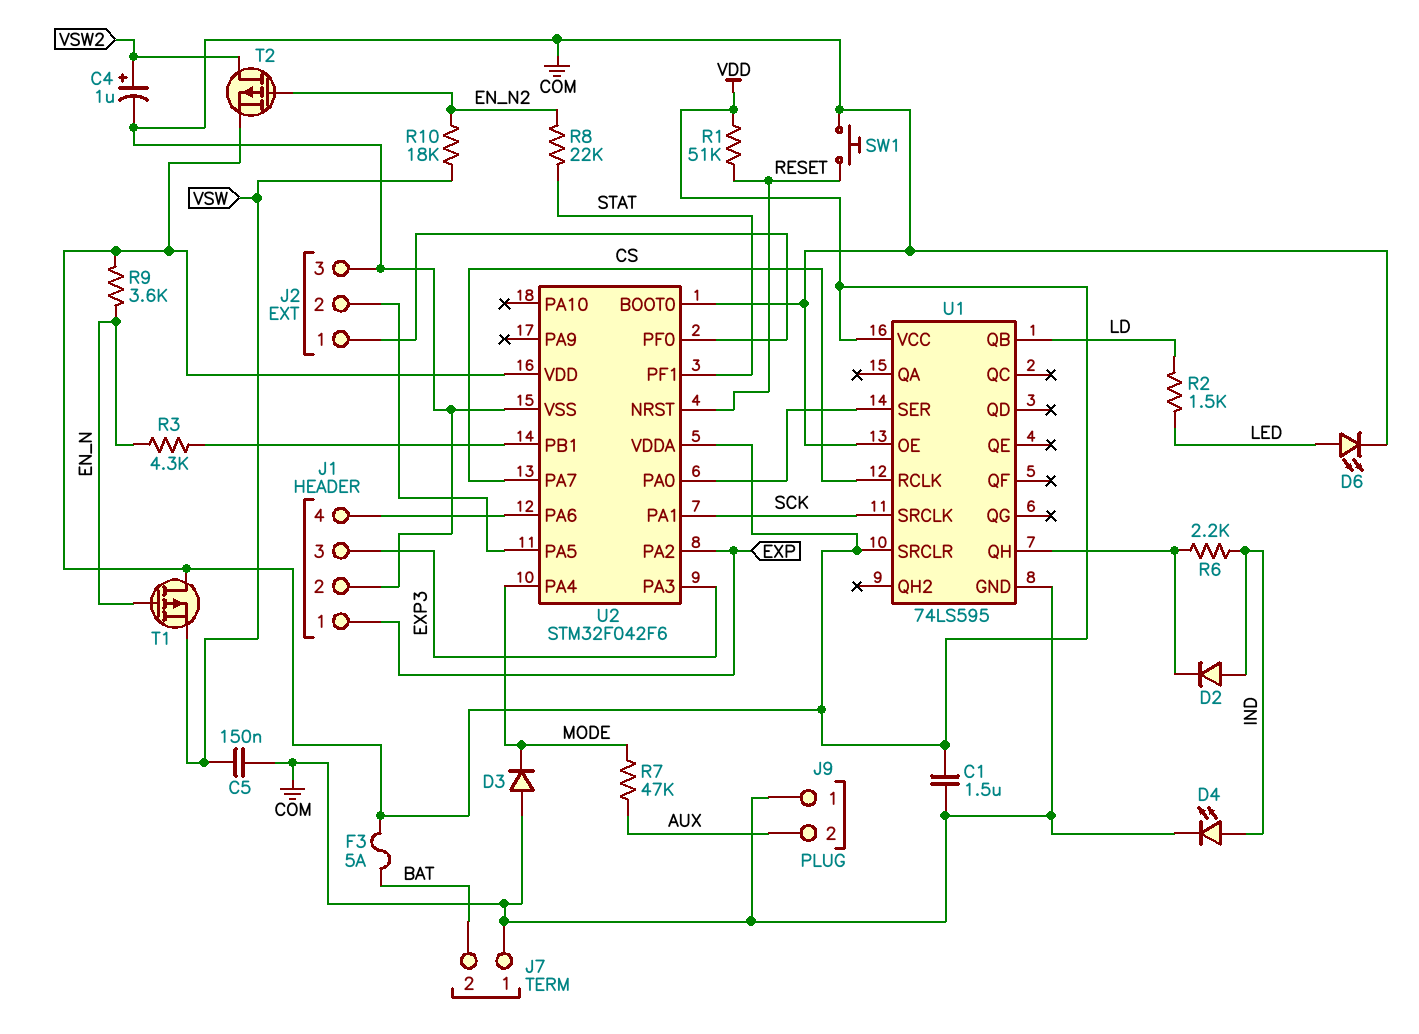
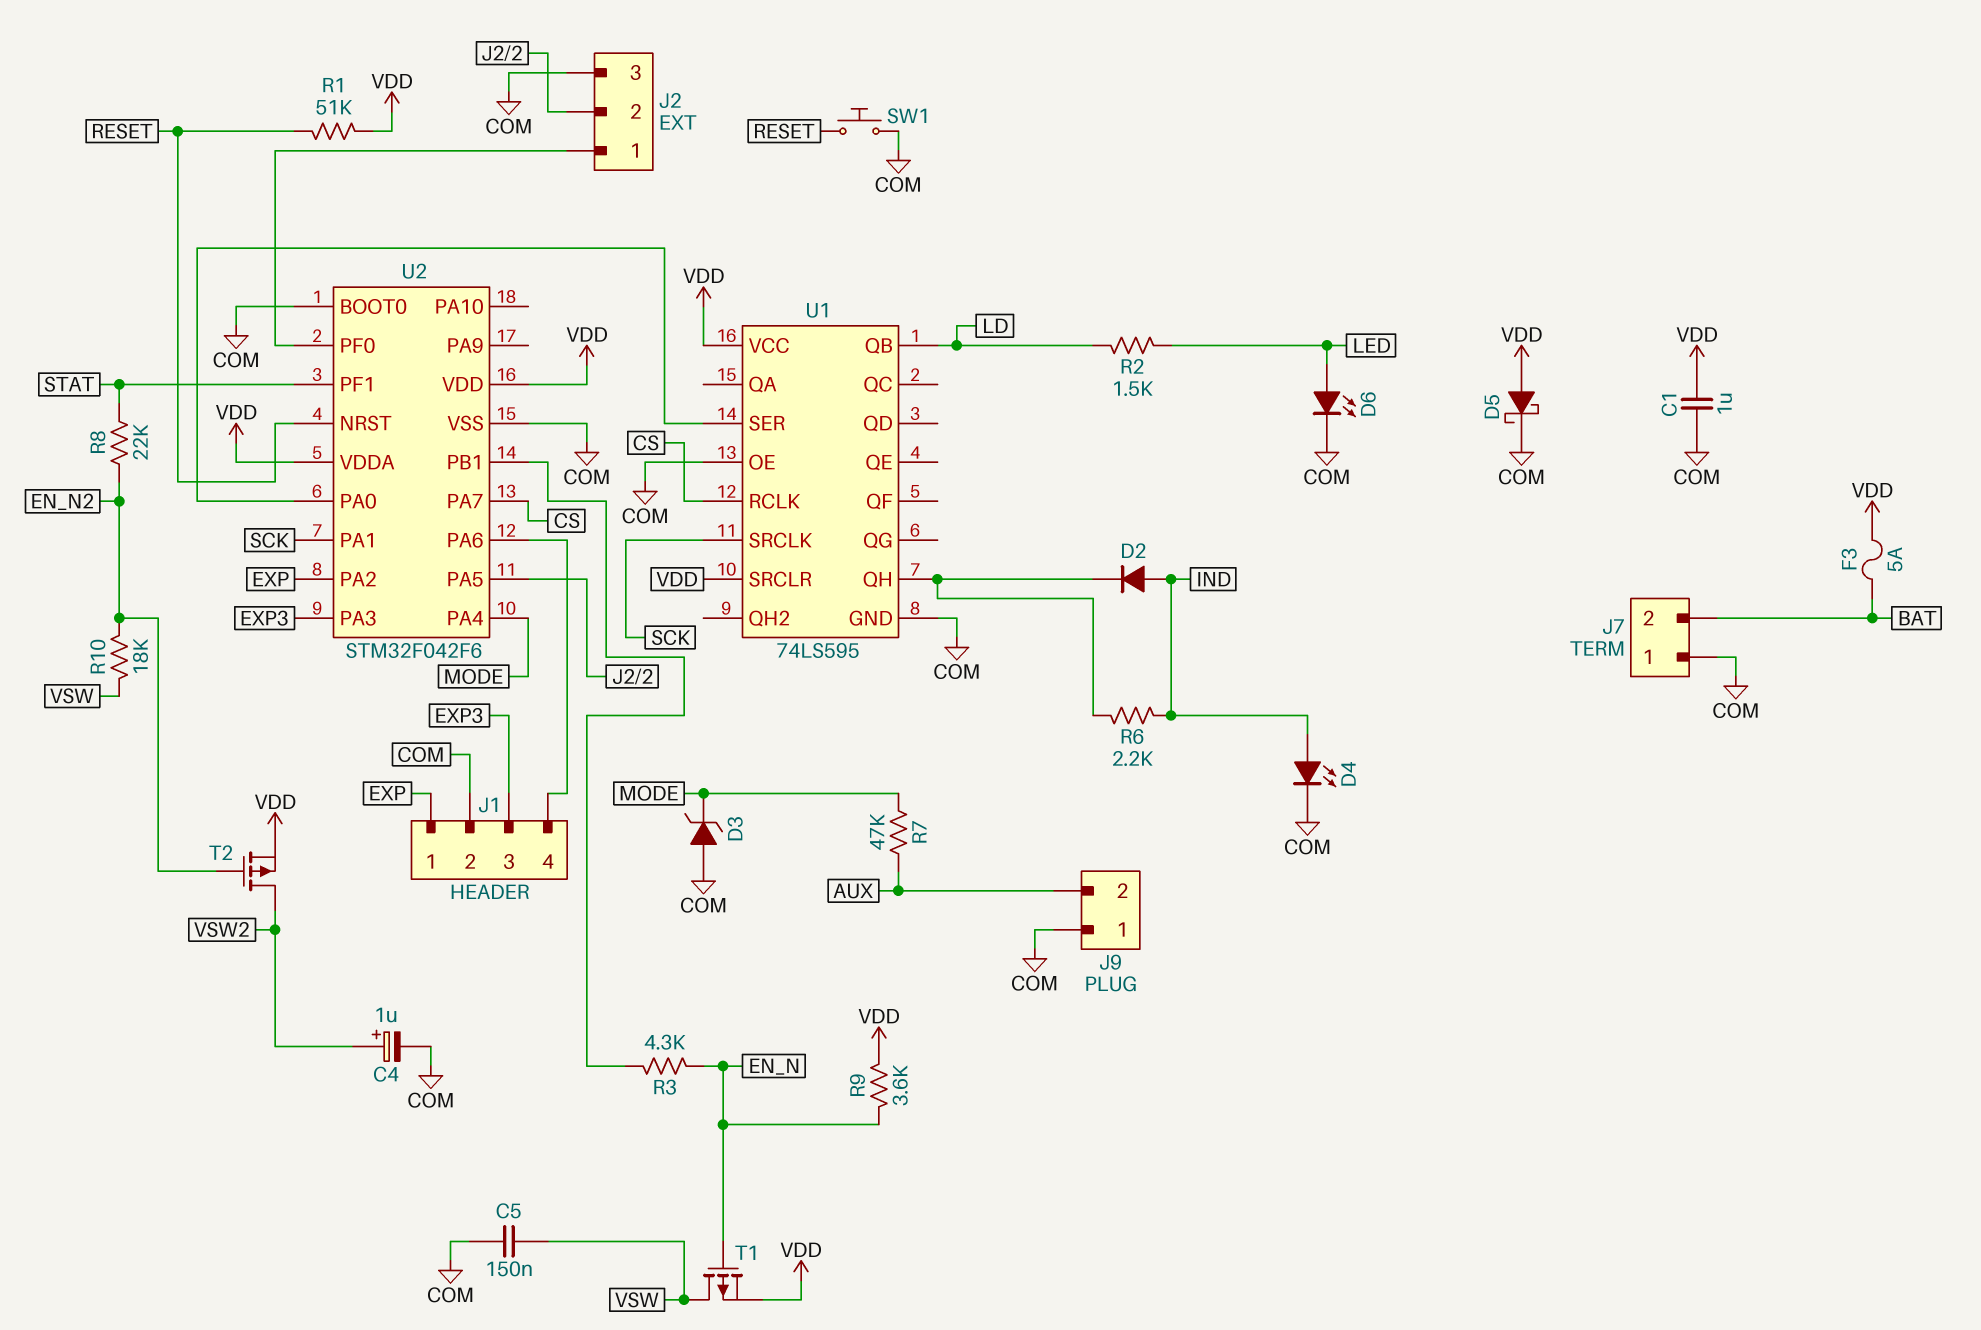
C1: 1.5uF (COM, VDD) -> 1uF (COM, VDD)
D3: diode (A COM, K MODE) -> zener (A COM, K MODE)
D5: none -> schottky (A VDD, K COM)
T1: PMOS (G EN_N, D VDD, S VSW) -> PMOS (G EN_N, D VSW, S VDD)

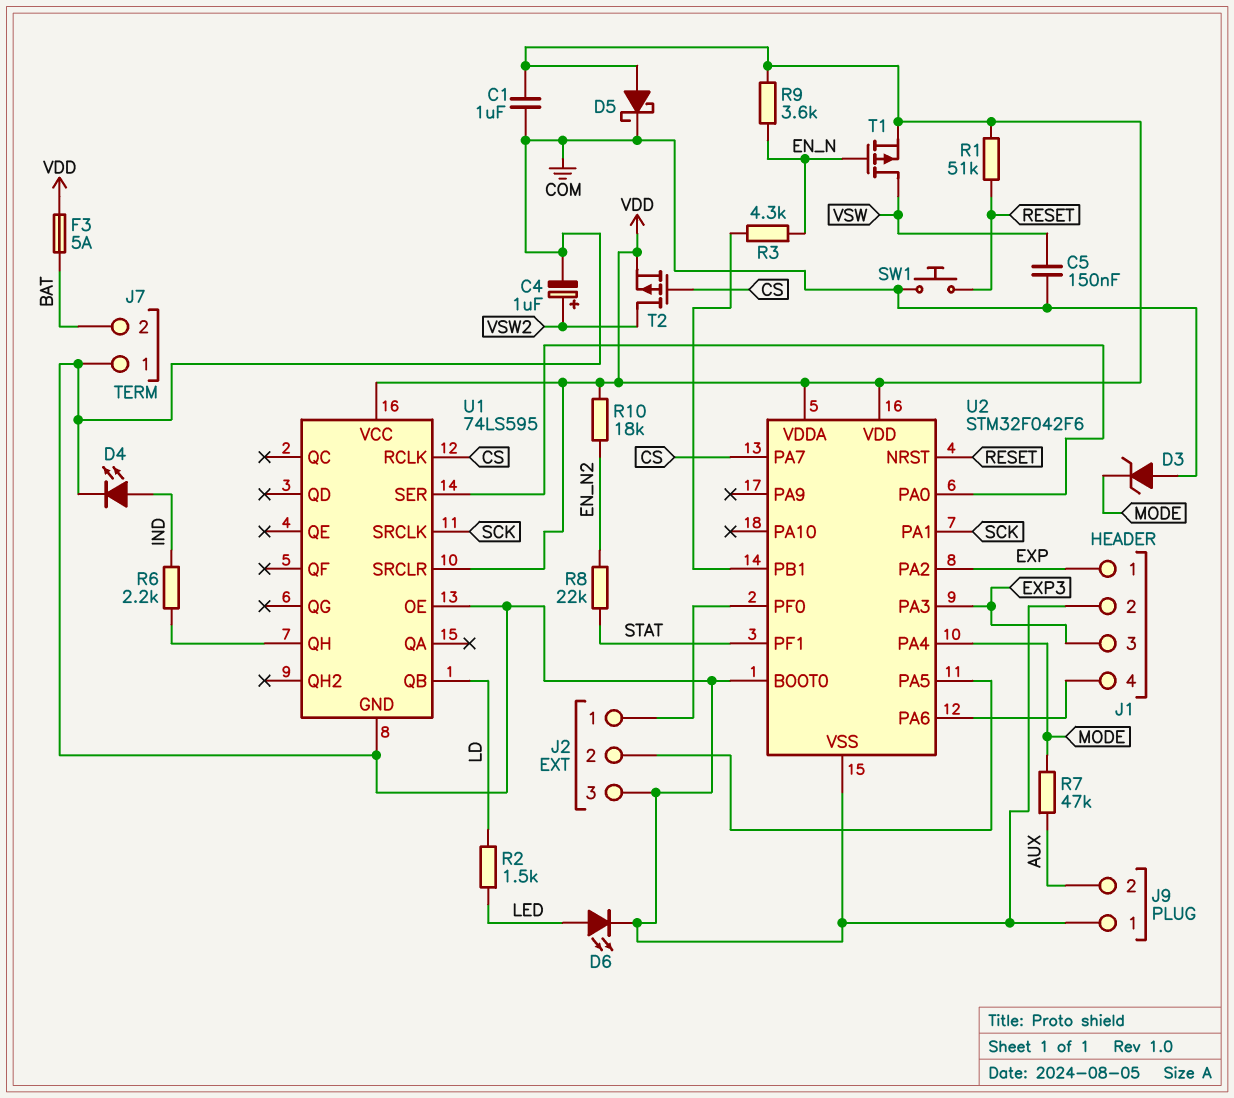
D2: diode (A IND, K U1/QH) -> none
R10: 18k (EN_N2, VSW) -> 18k (EN_N2, VDD)
T2: PMOS (G EN_N2, D VSW2, S VDD) -> PMOS (G CS, D VSW2, S VDD)

